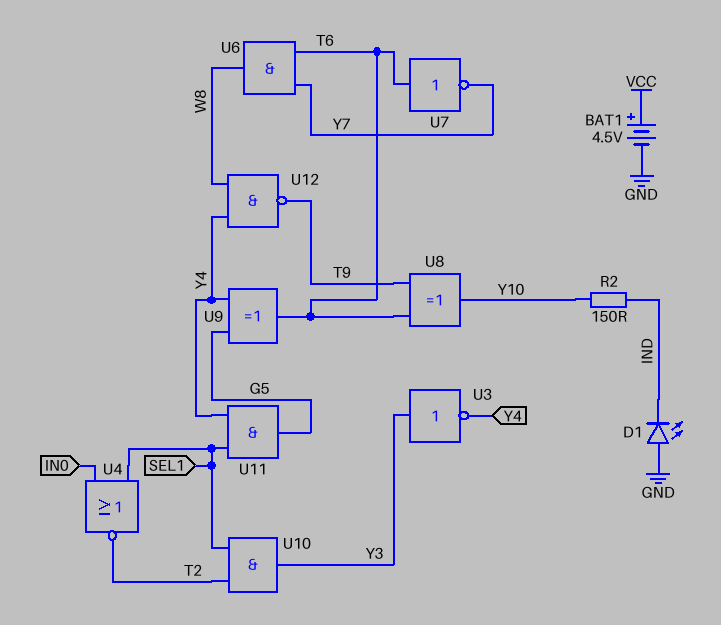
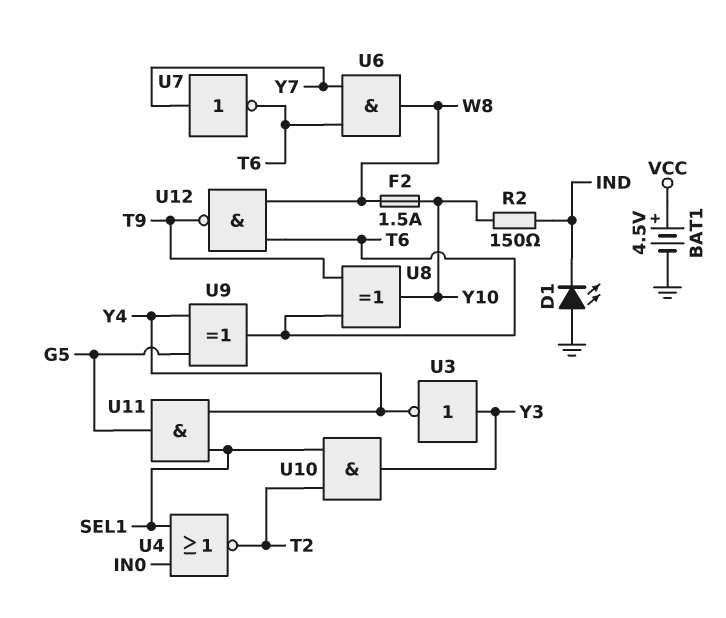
F2: none -> 1.5A (W8, Y10)
U7: NOT (in T6, out Y7) -> NOT (in Y7, out T6)
U12: NAND (in W8, in Y4, out T9) -> NAND (in T6, in W8, out T9)

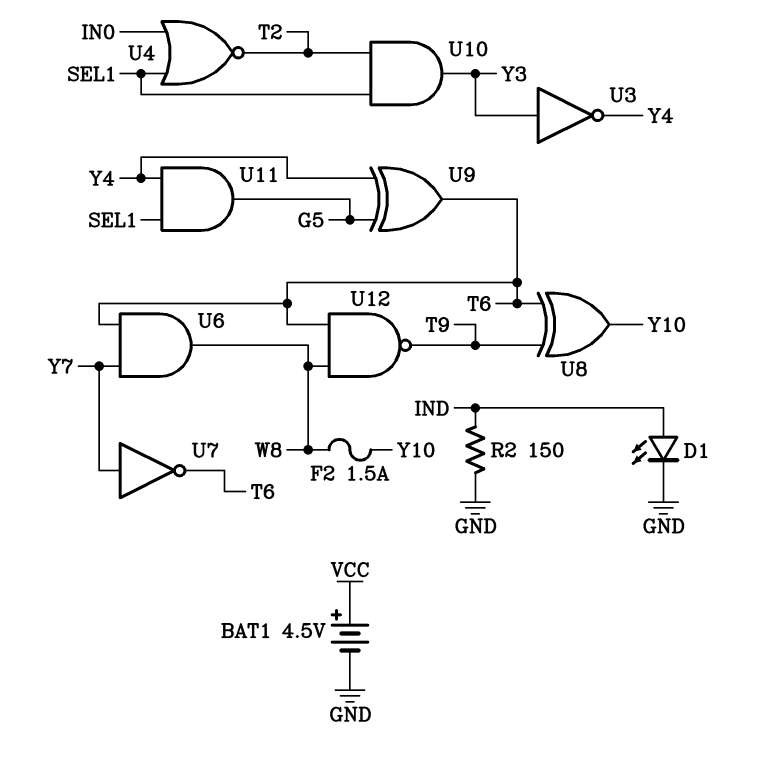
D1: LED (A GND, K IND) -> LED (A IND, K GND)
R2: 150 (IND, Y10) -> 150 (GND, IND)

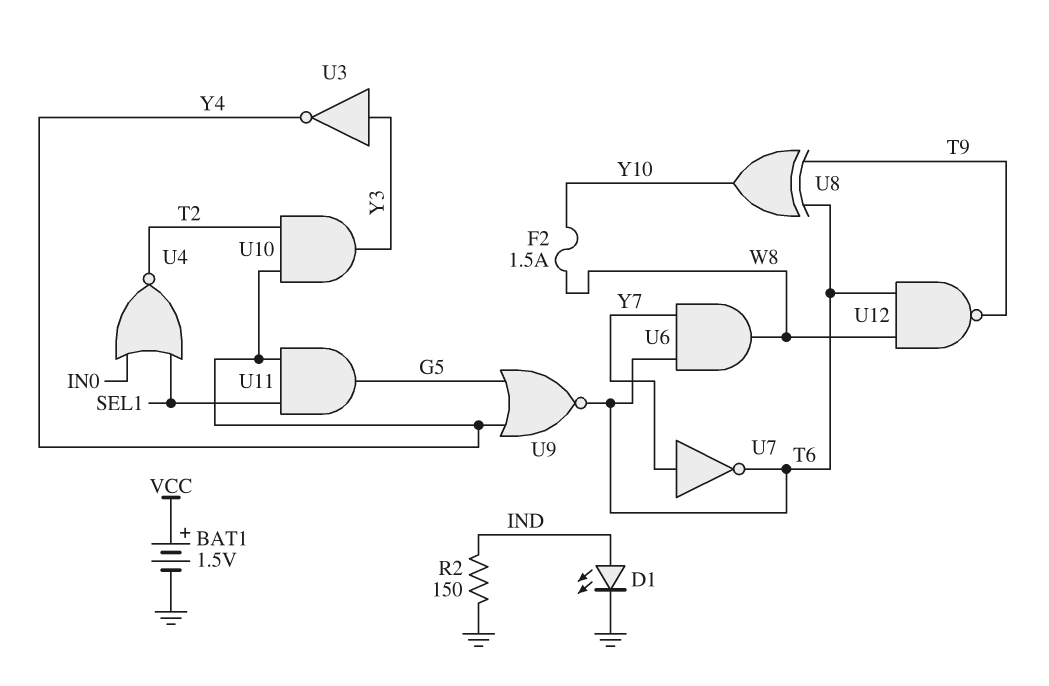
BAT1: 4.5V (plus VCC, minus GND) -> 1.5V (plus VCC, minus GND)
U9: XOR (in G5, in Y4, out T6) -> NOR (in G5, in Y4, out T6)
U10: AND (in SEL1, in T2, out Y3) -> AND (in T2, in Y4, out Y3)

